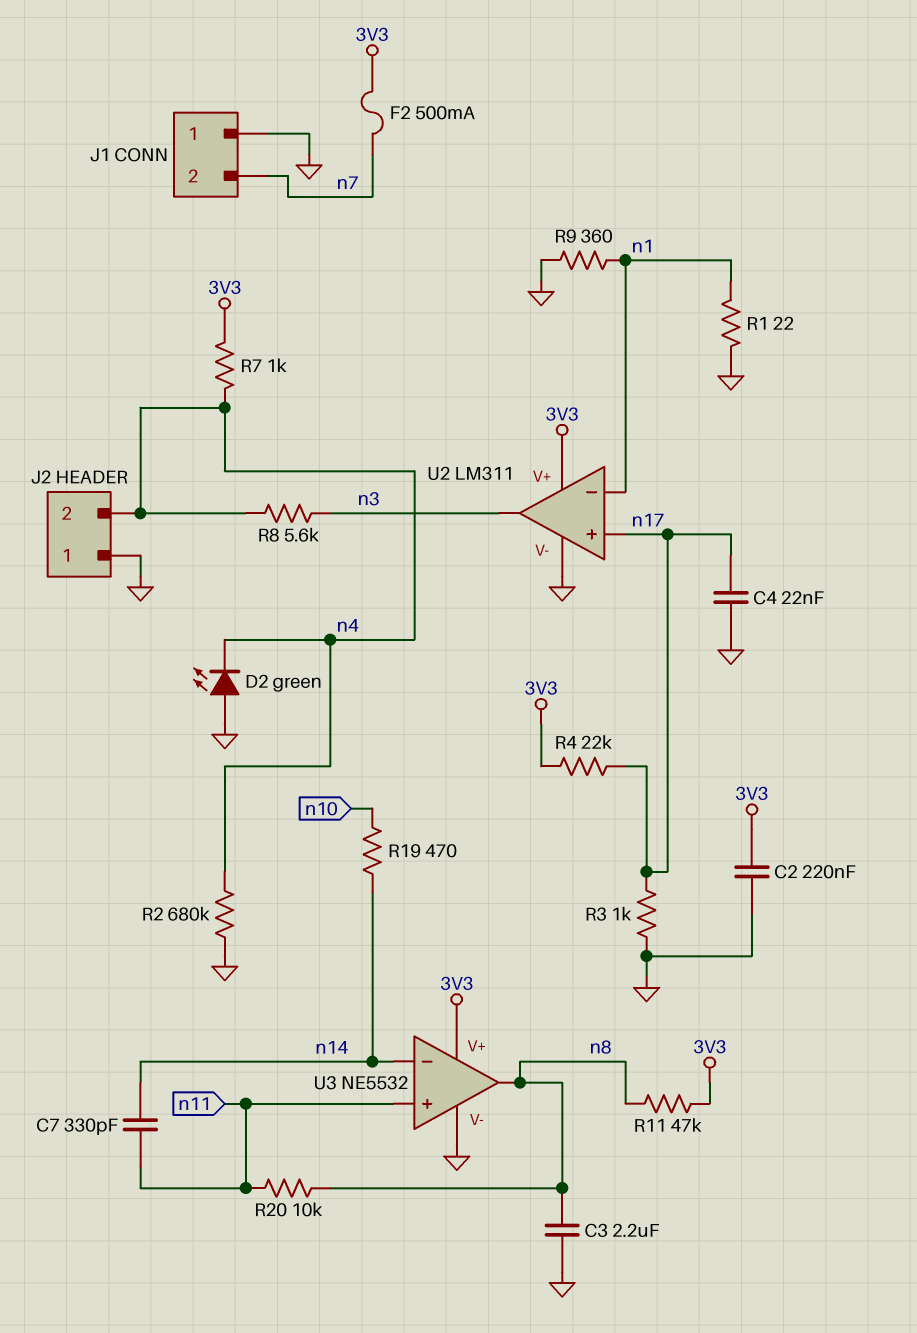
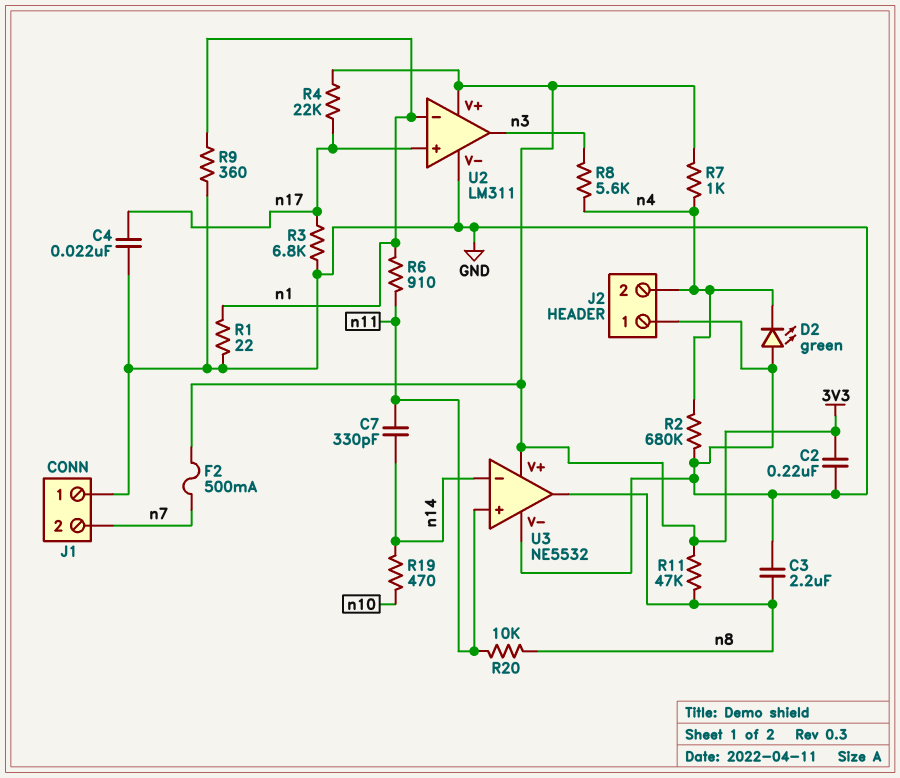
R3: 1k (GND, n17) -> 6.8k (GND, n17)
R6: none -> 910 (n1, n11)

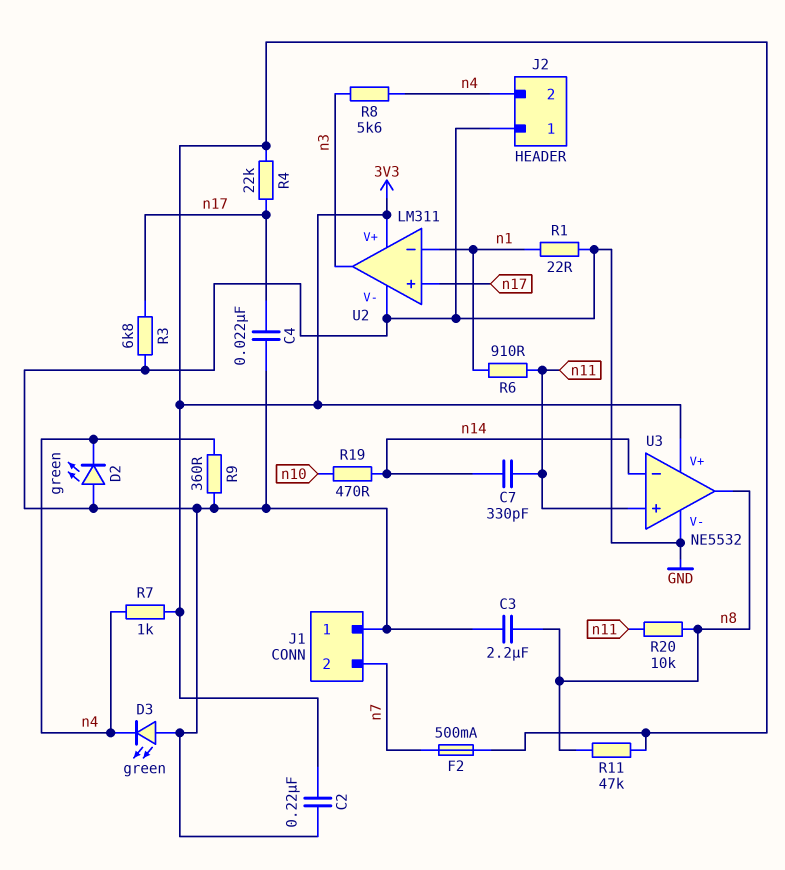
D3: none -> LED green (A GND, K n4)
R2: 680k (GND, n4) -> none
R9: 360 (GND, n1) -> 360 (GND, n4)

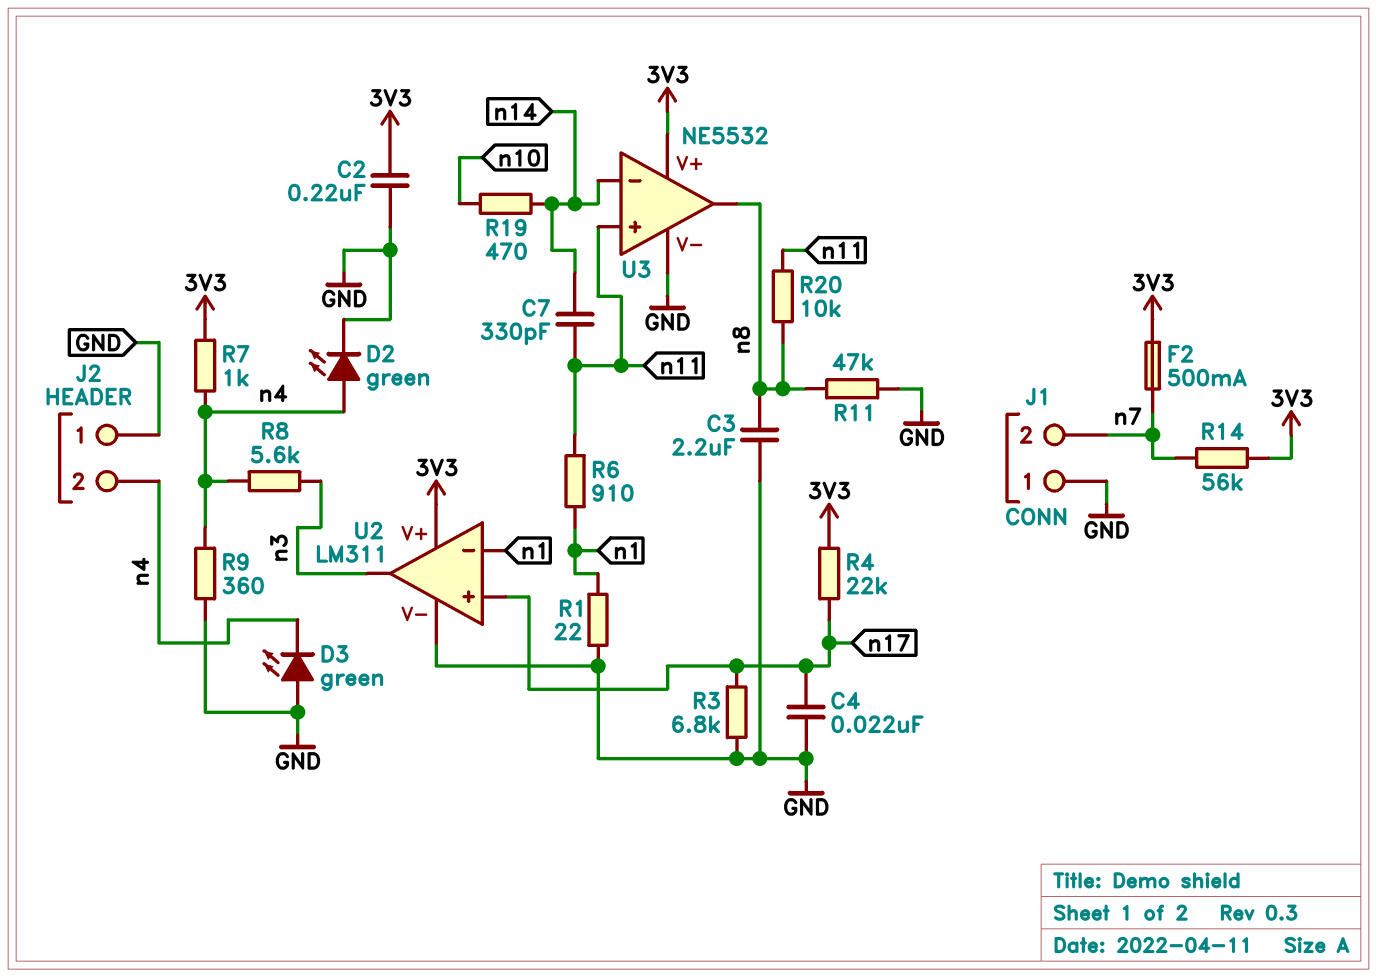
D2: LED green (A GND, K n4) -> LED green (A n4, K GND)
R11: 47k (3V3, n8) -> 47k (GND, n8)
R14: none -> 56k (3V3, n7)

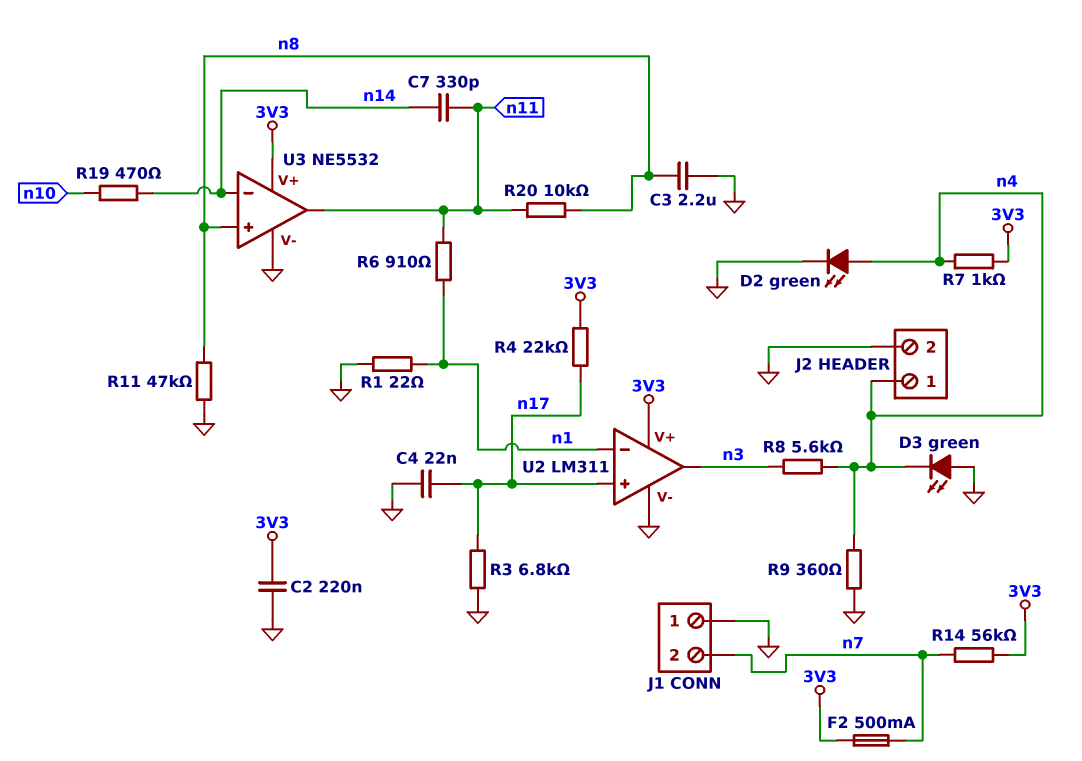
J2 pin 1: GND -> n4
J2 pin 2: n4 -> GND
U3 pin in+: n11 -> n8
U3 pin out: n8 -> n11

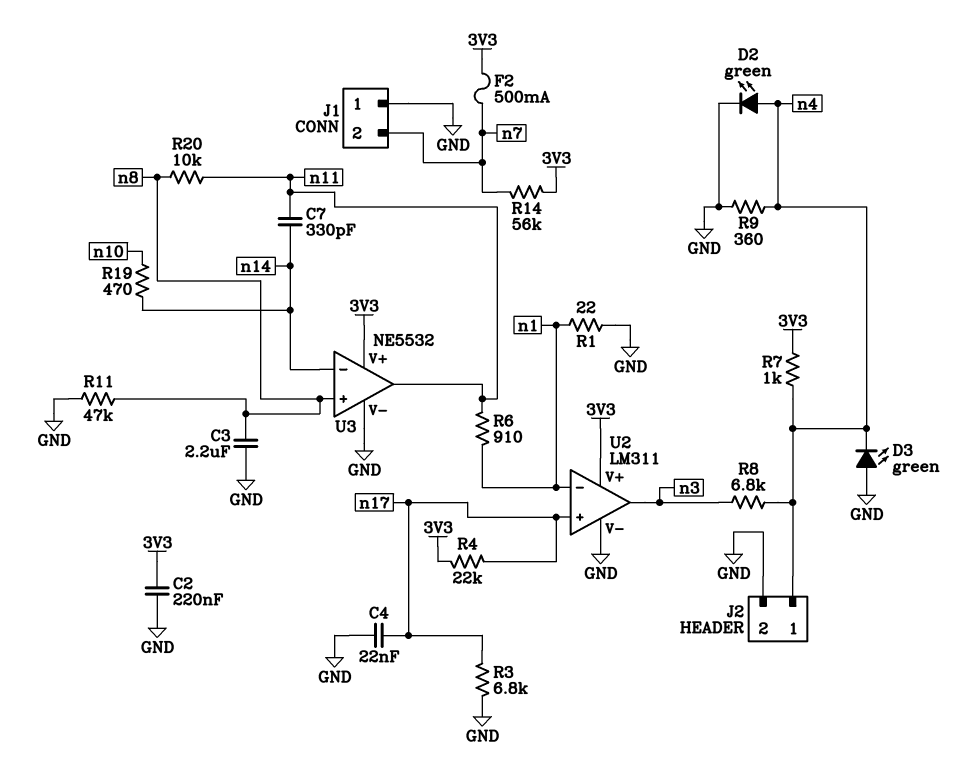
R8: 5.6k (n3, n4) -> 6.8k (n3, n4)

